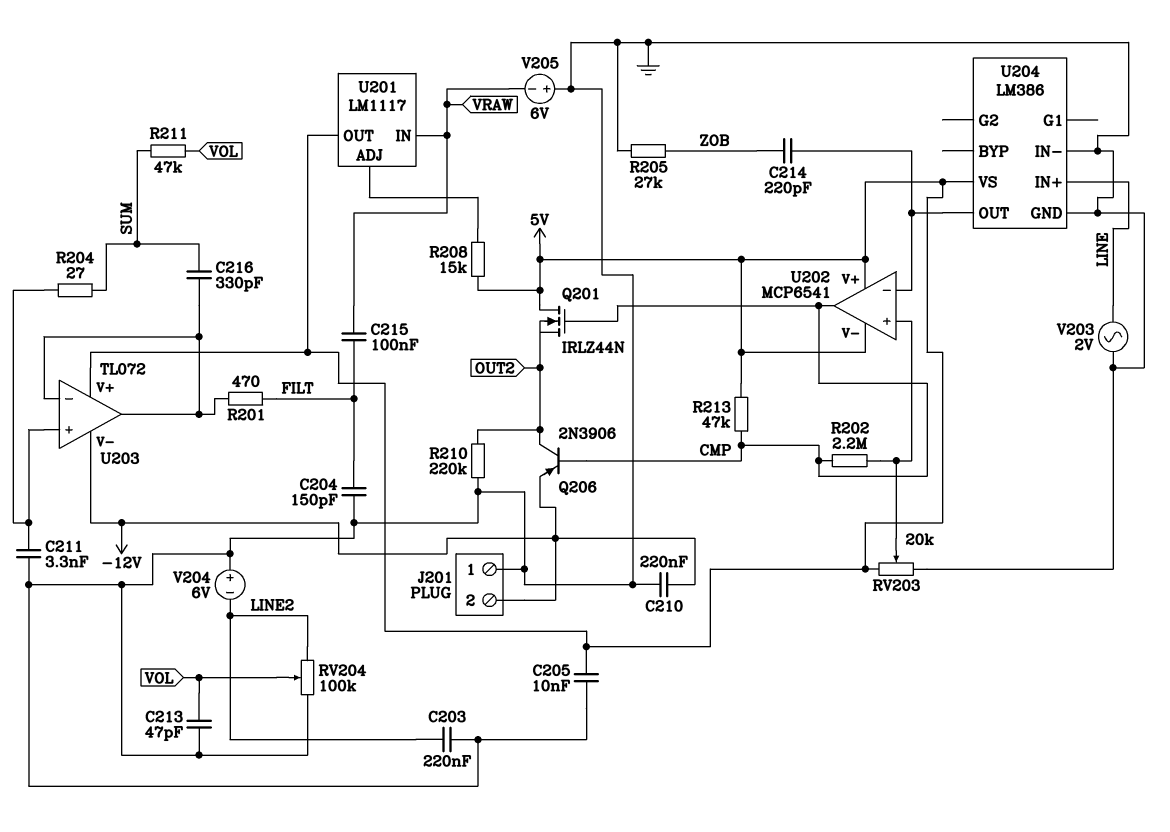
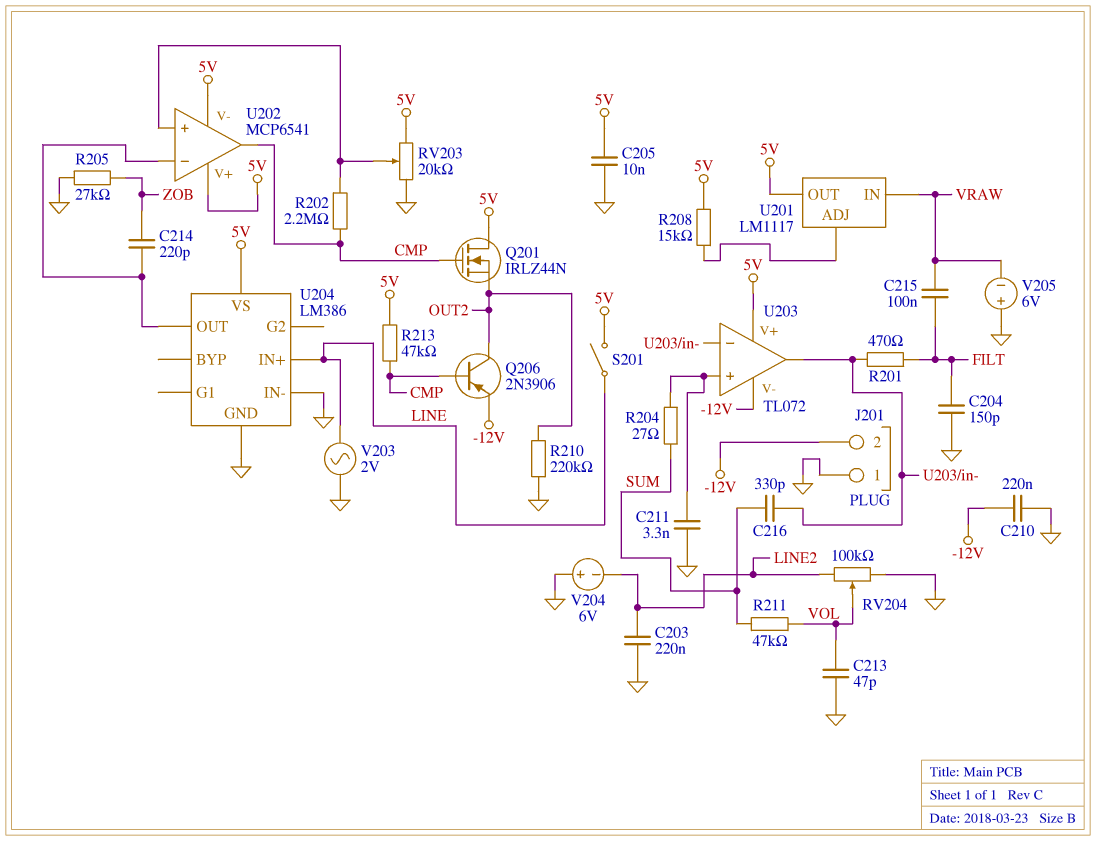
S201: none -> switch (5V, LINE)

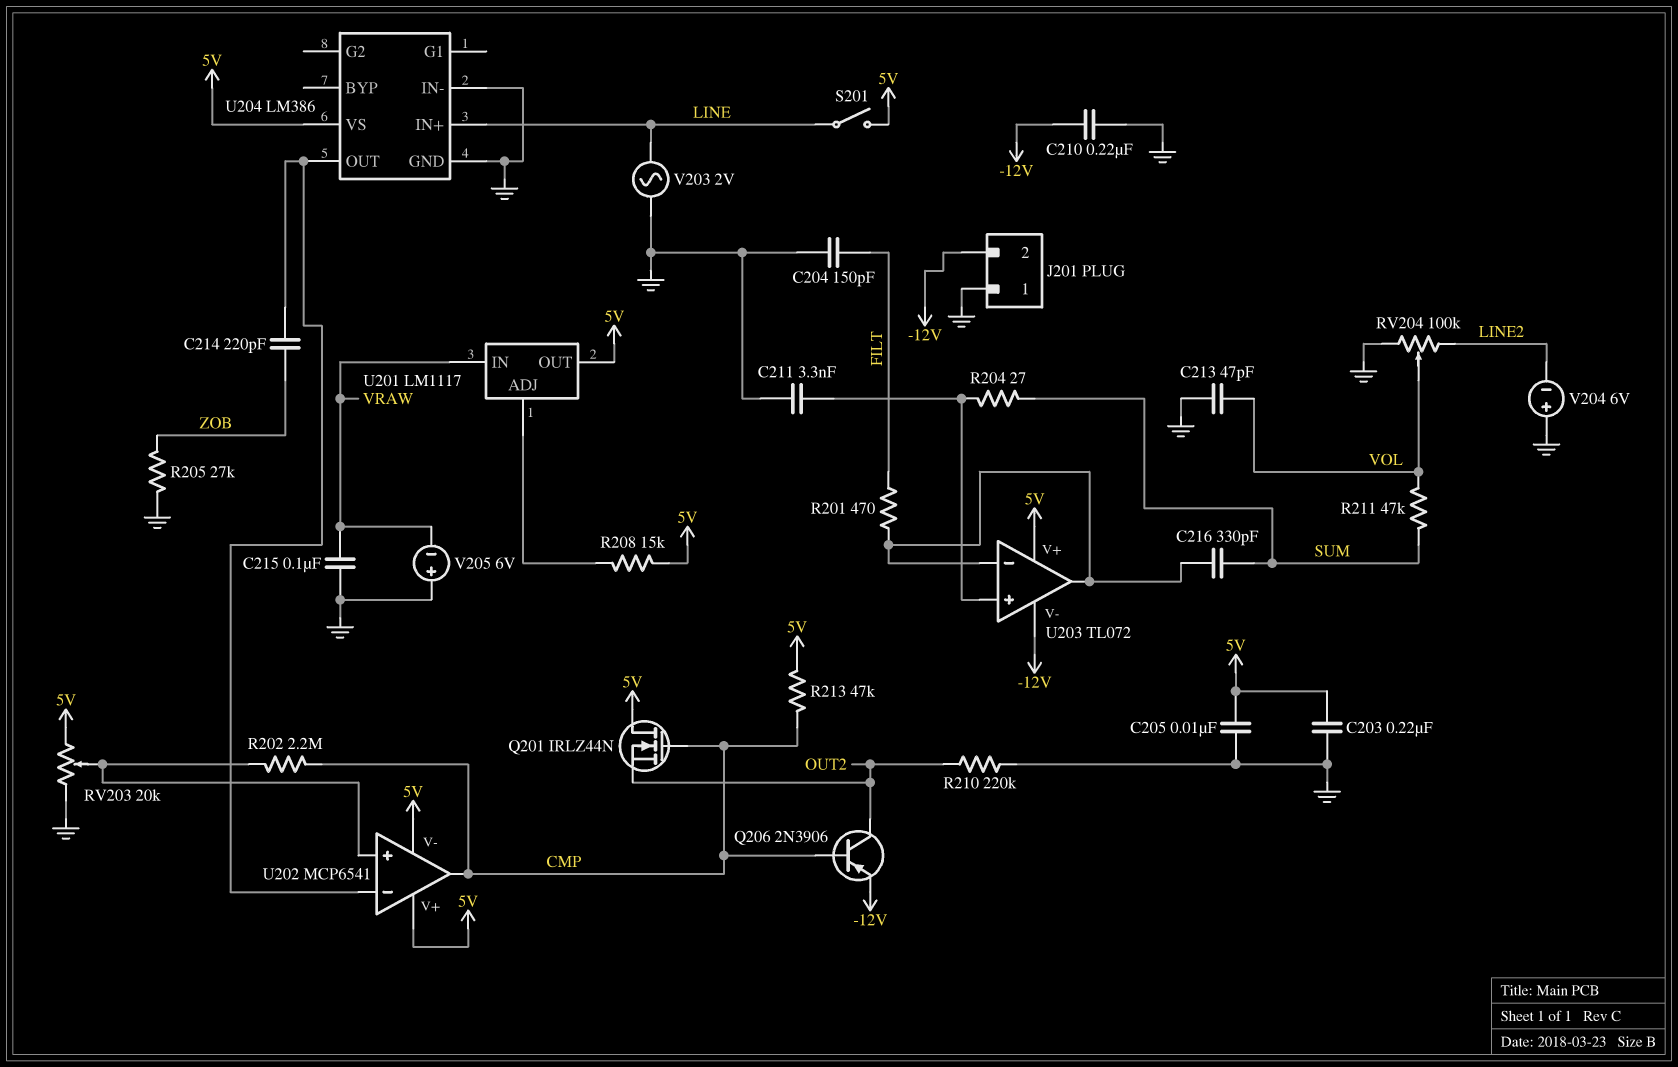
C203: 220nF (GND, LINE2) -> 220nF (5V, GND)
C215: 100nF (FILT, VRAW) -> 100nF (GND, VRAW)

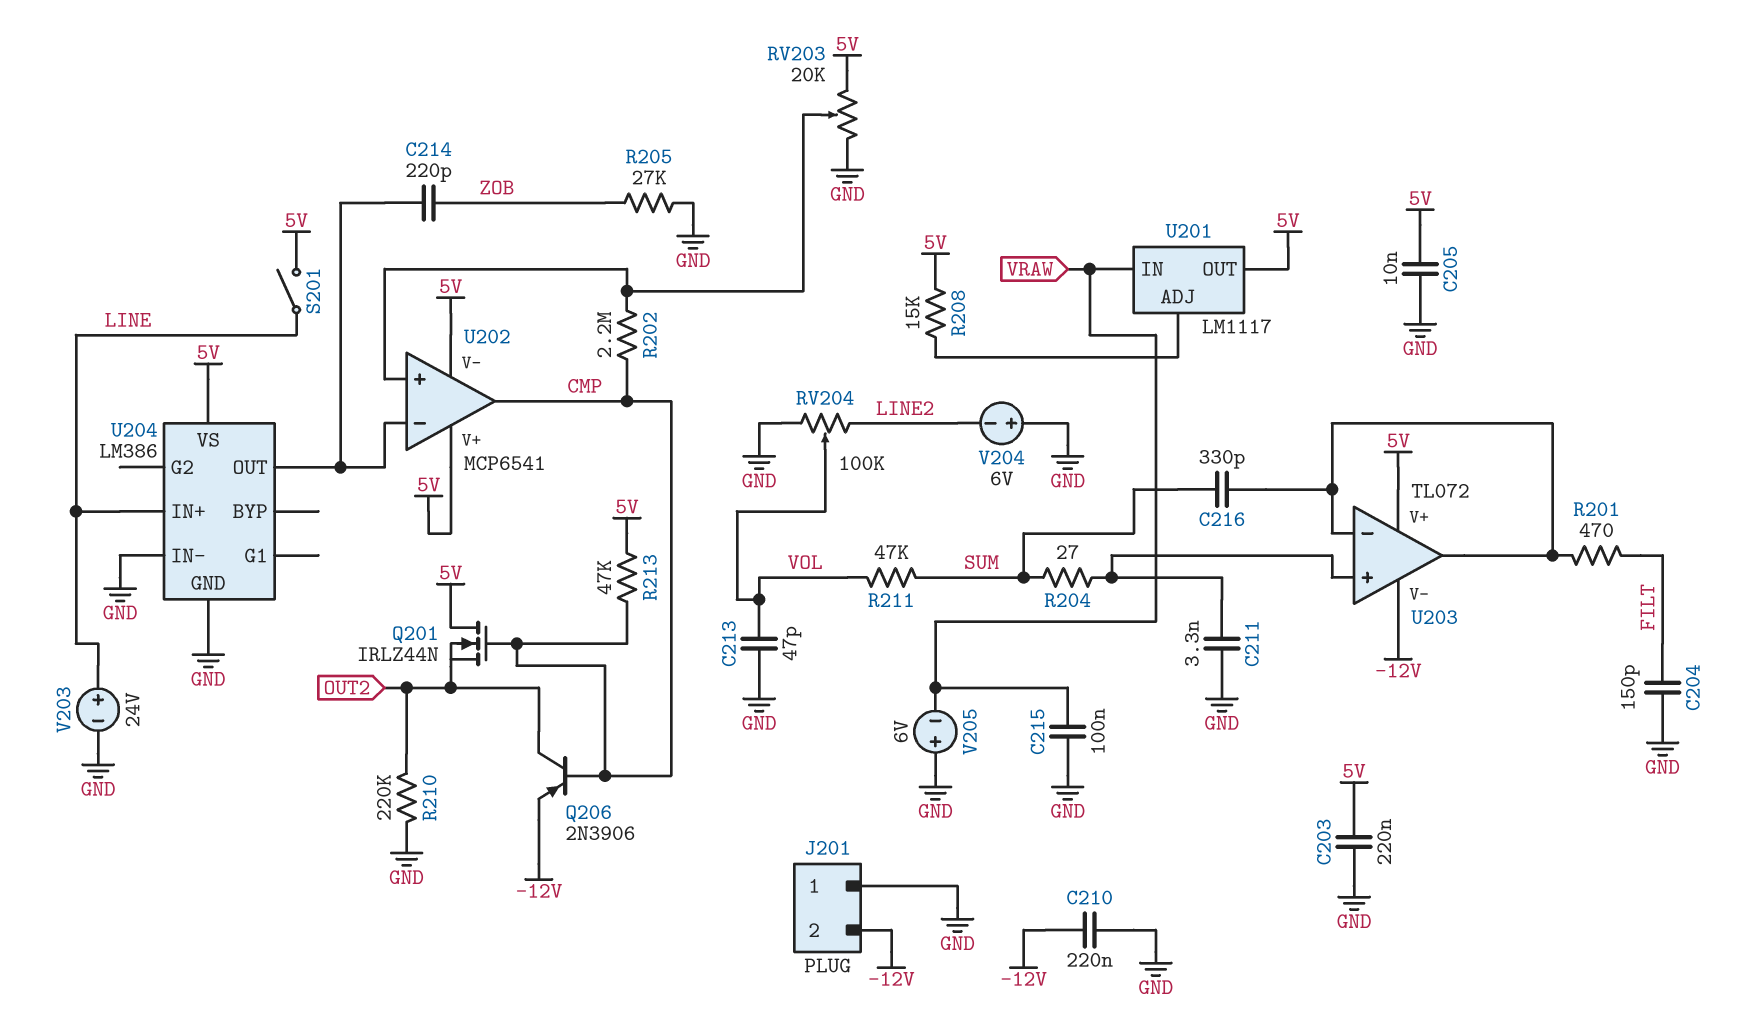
V203: AC 2V (GND, LINE) -> 24V (plus LINE, minus GND)

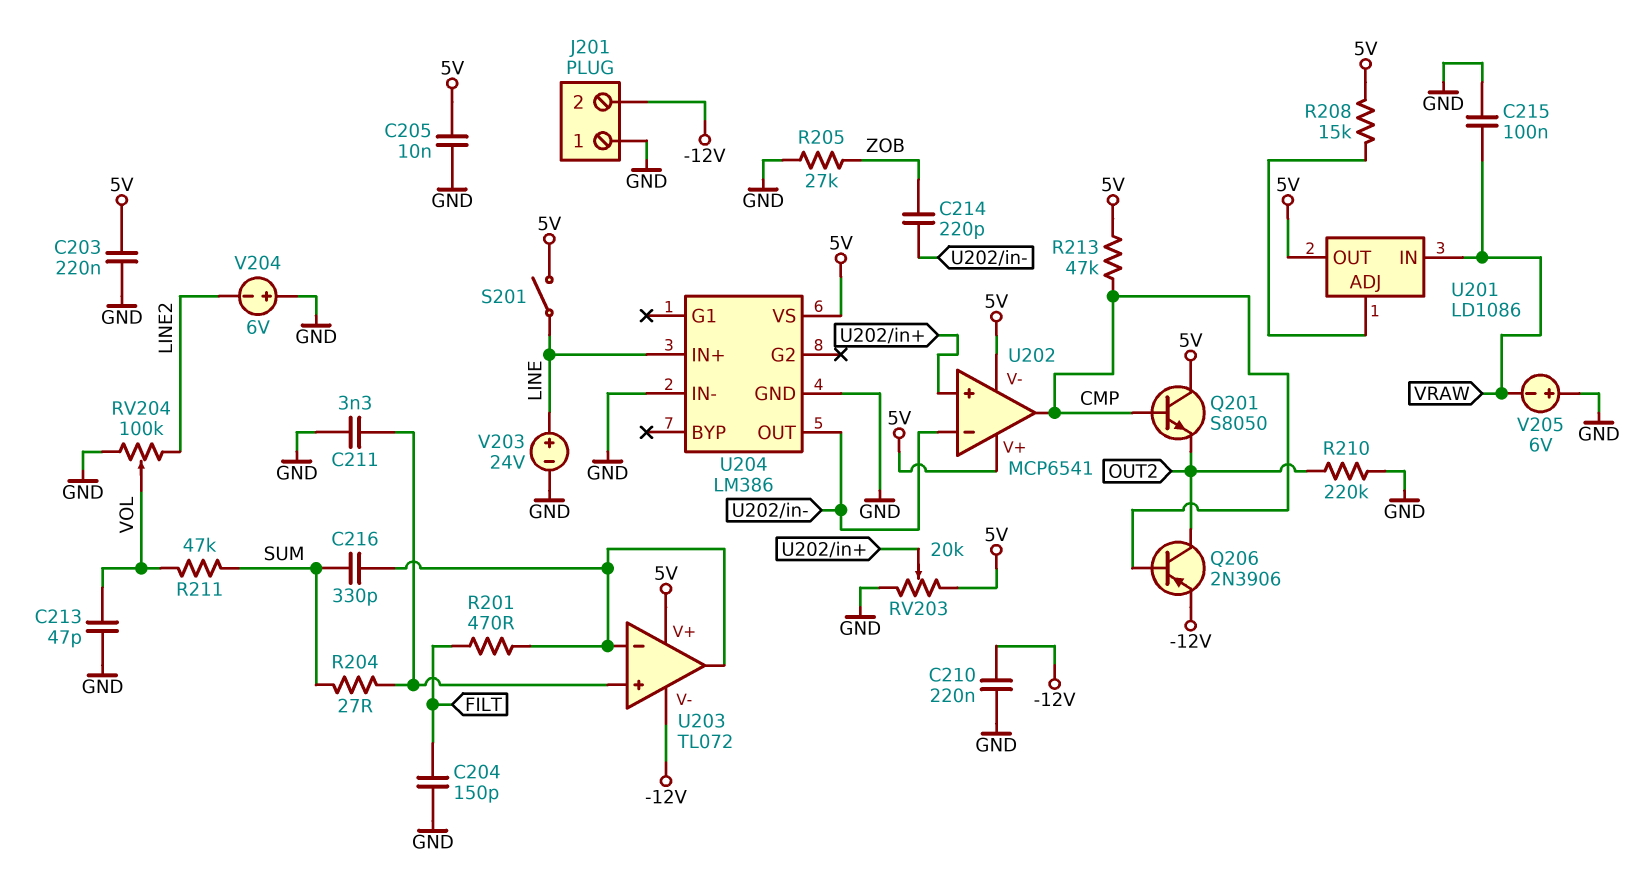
Q201: NMOS IRLZ44N (G CMP, D 5V, S OUT2) -> NPN S8050 (B CMP, C 5V, E OUT2)
R202: 2.2M (CMP, U202/in+) -> none
U201: LM1117 -> LD1086

